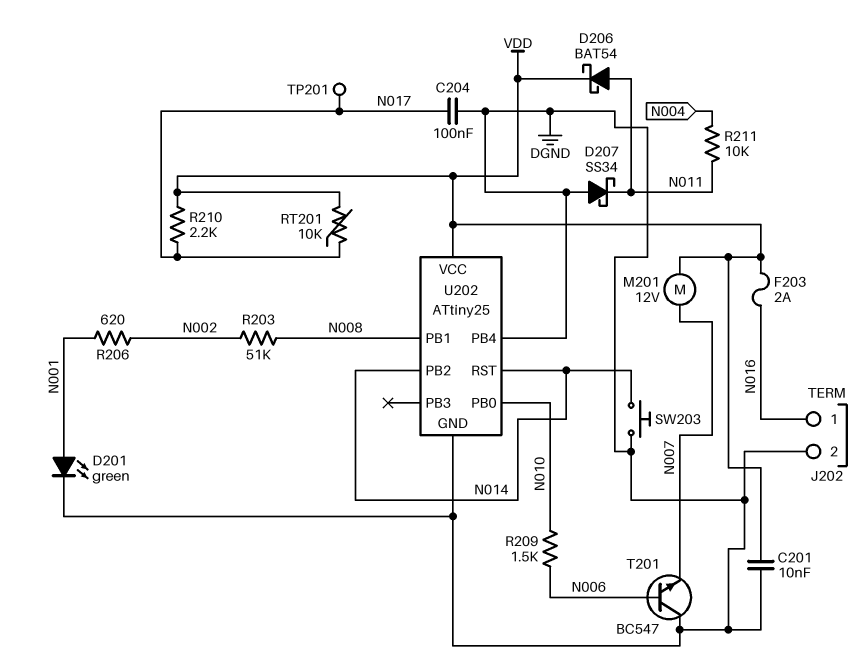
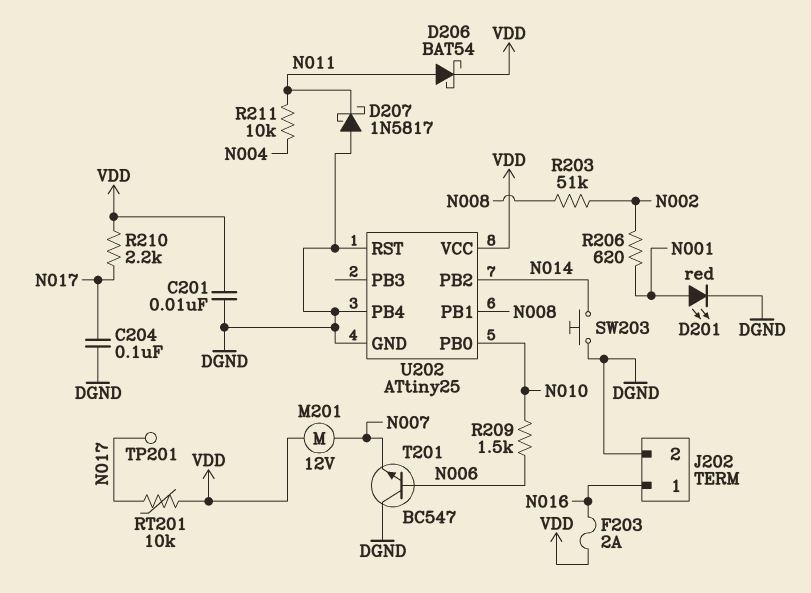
D201: LED green (A N001, K DGND) -> LED red (A N001, K DGND)
D207: schottky SS34 (A DGND, K N011) -> schottky 1N5817 (A DGND, K N011)
U202 pin RST: N014 -> DGND

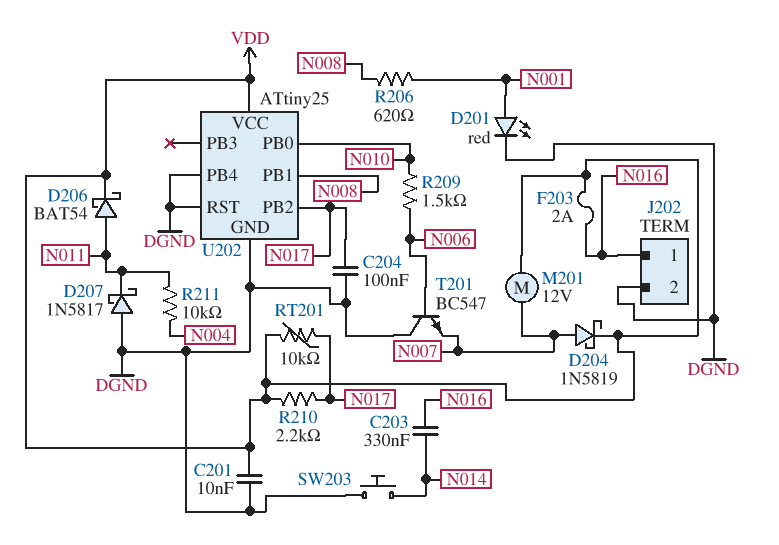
C203: none -> 330nF (N014, N016)
D204: none -> schottky 1N5819 (A N007, K VDD)
R203: 51k (N002, N008) -> none
R206: 620 (N001, N002) -> 620 (N001, N008)
TP201: test point (N017) -> none
U202 pin PB2: N014 -> N017

